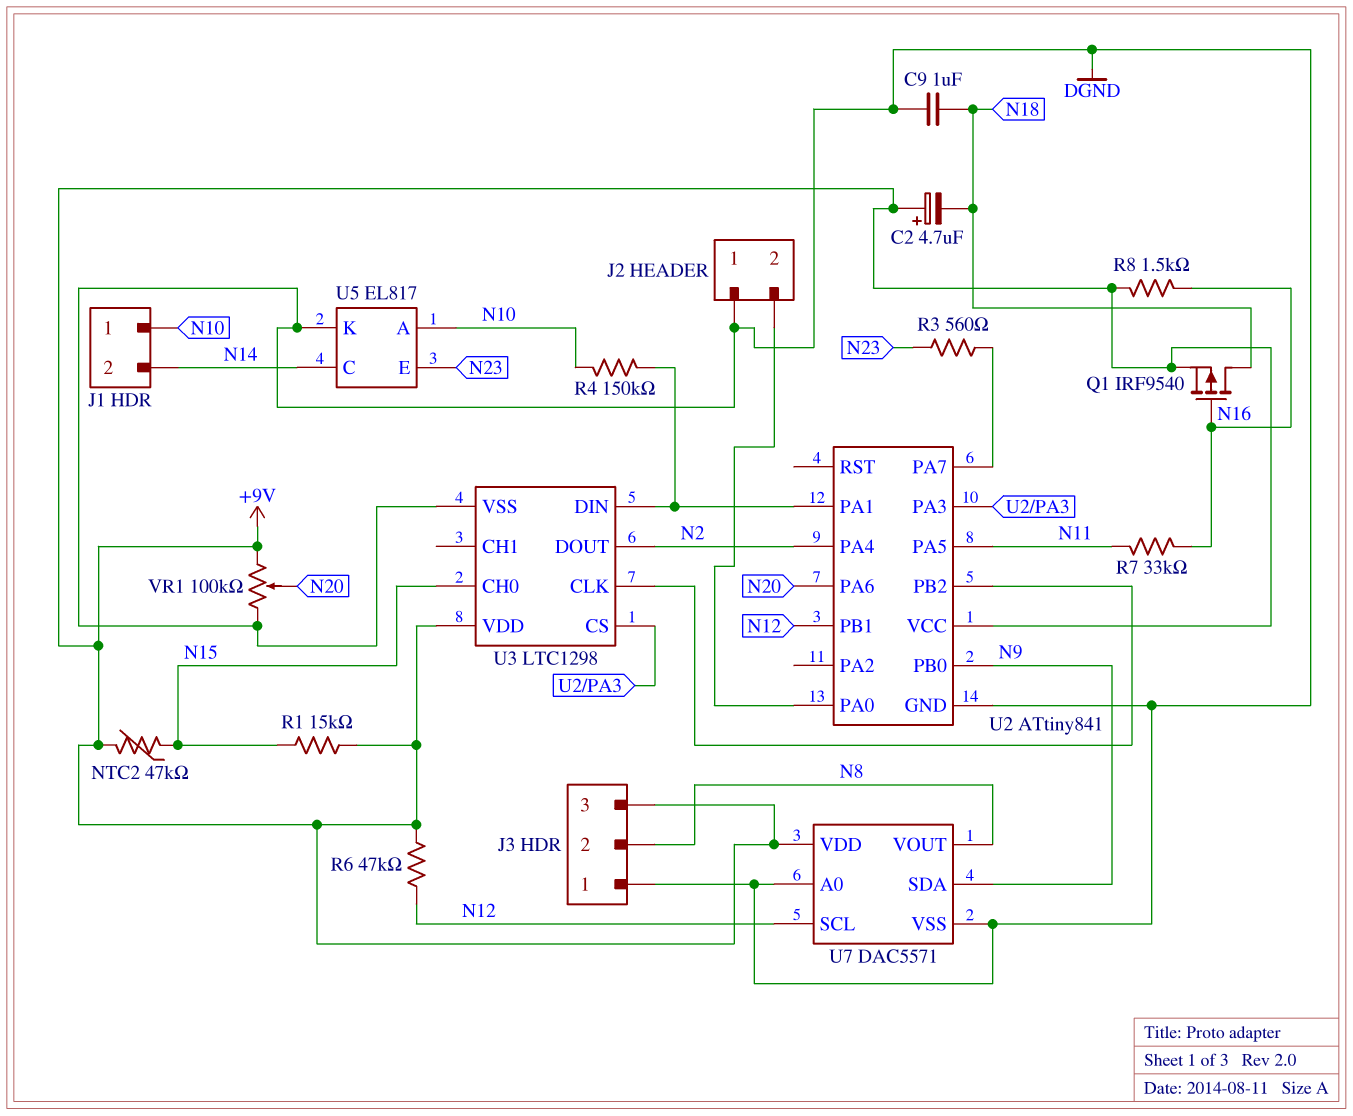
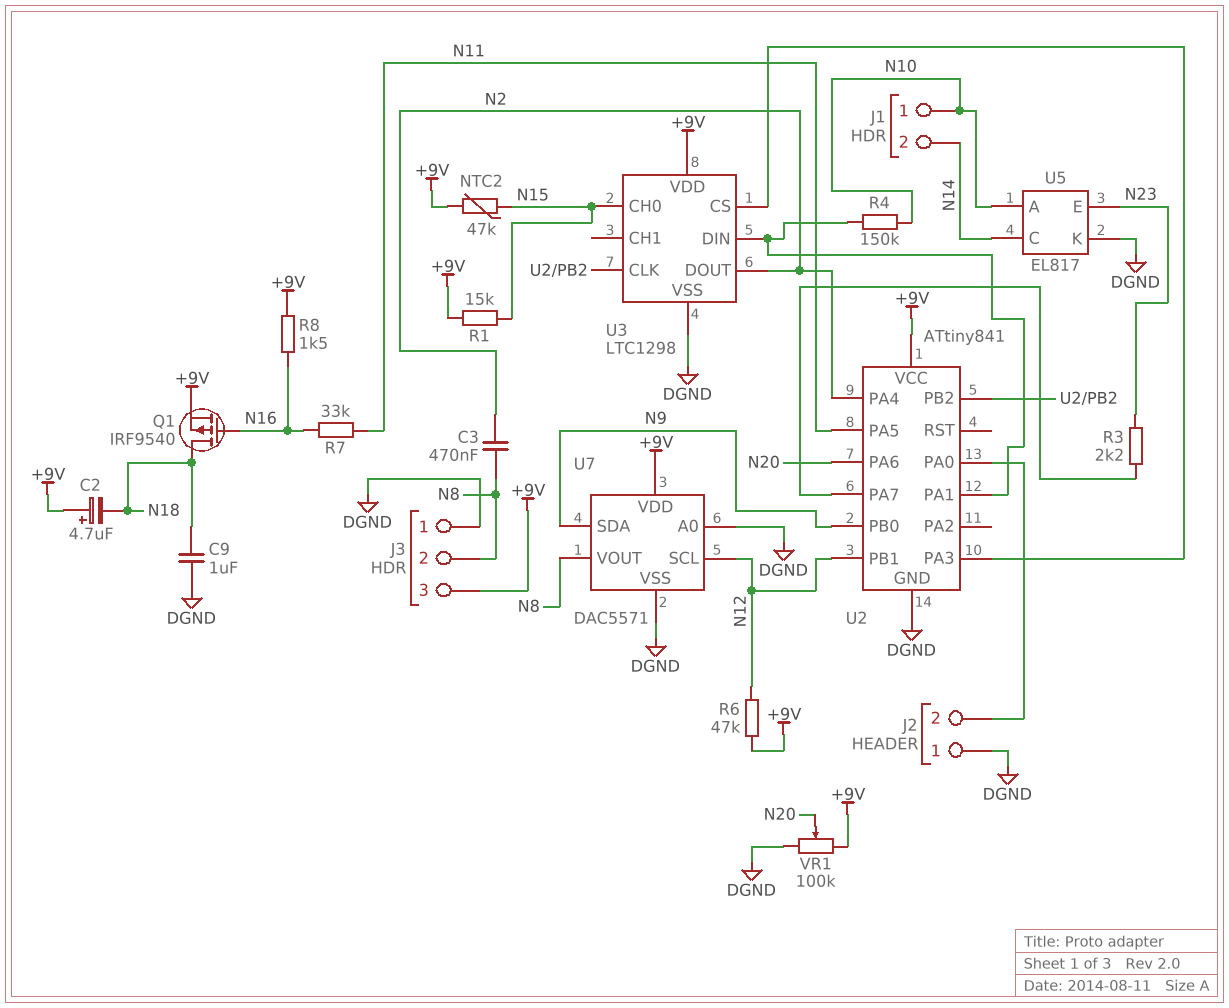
C3: none -> 470nF (N2, N8)
R3: 560 (N23, U2/PA7) -> 2.2k (N23, U2/PA7)

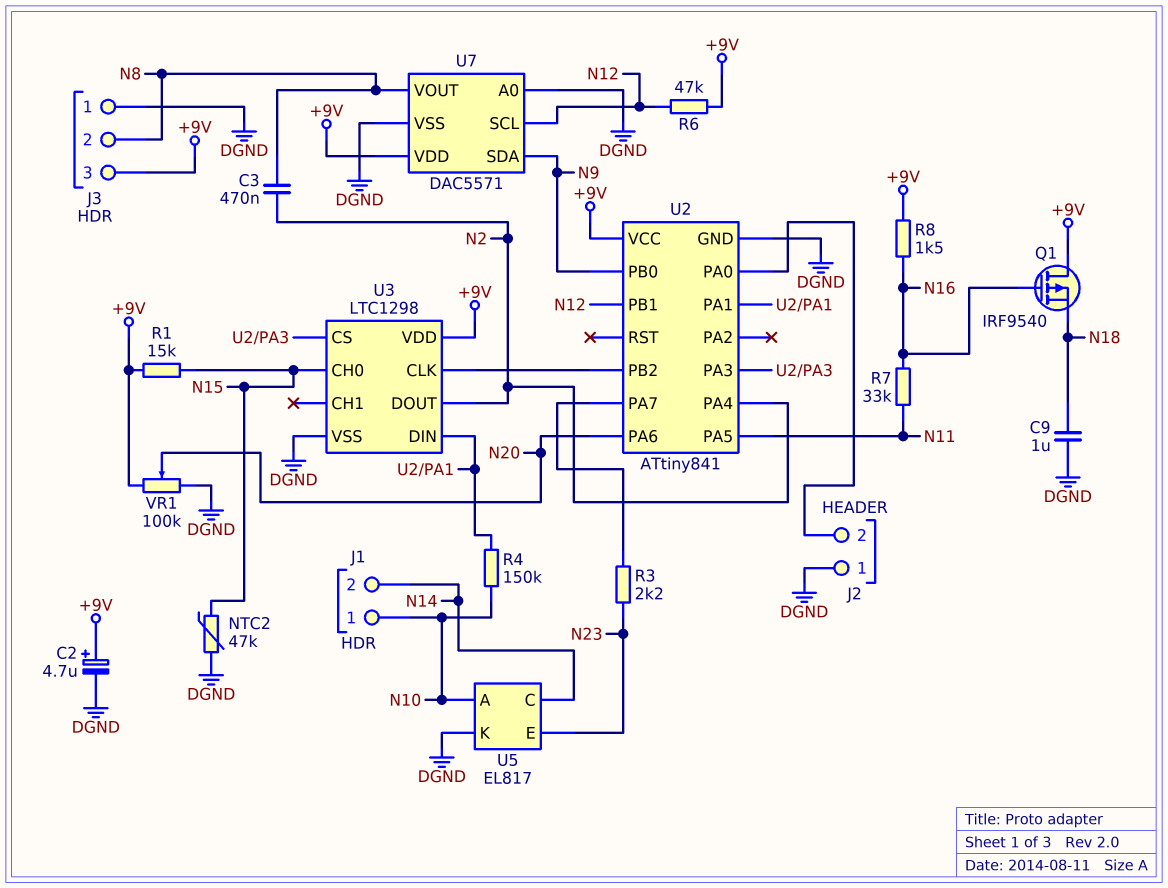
C2: 4.7uF (plus +9V, minus N18) -> 4.7uF (plus +9V, minus DGND)
NTC2: 47k (+9V, N15) -> 47k (DGND, N15)
Q1: PMOS IRF9540 (G N16, D N18, S +9V) -> PMOS IRF9540 (G N16, D +9V, S N18)

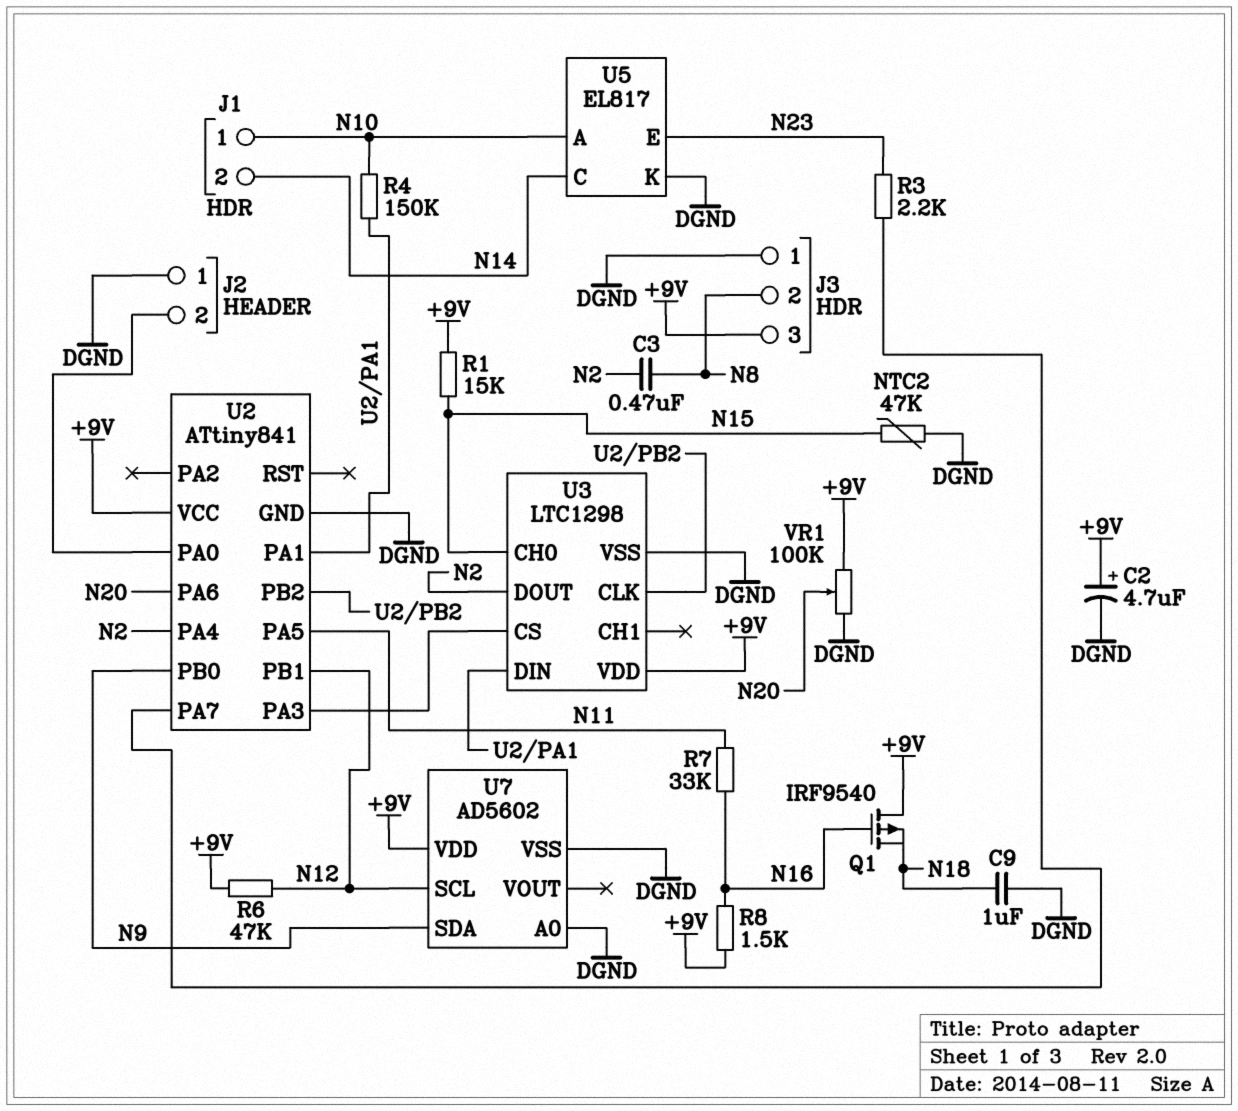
U7: DAC5571 -> AD5602
U7 pin VOUT: N8 -> none

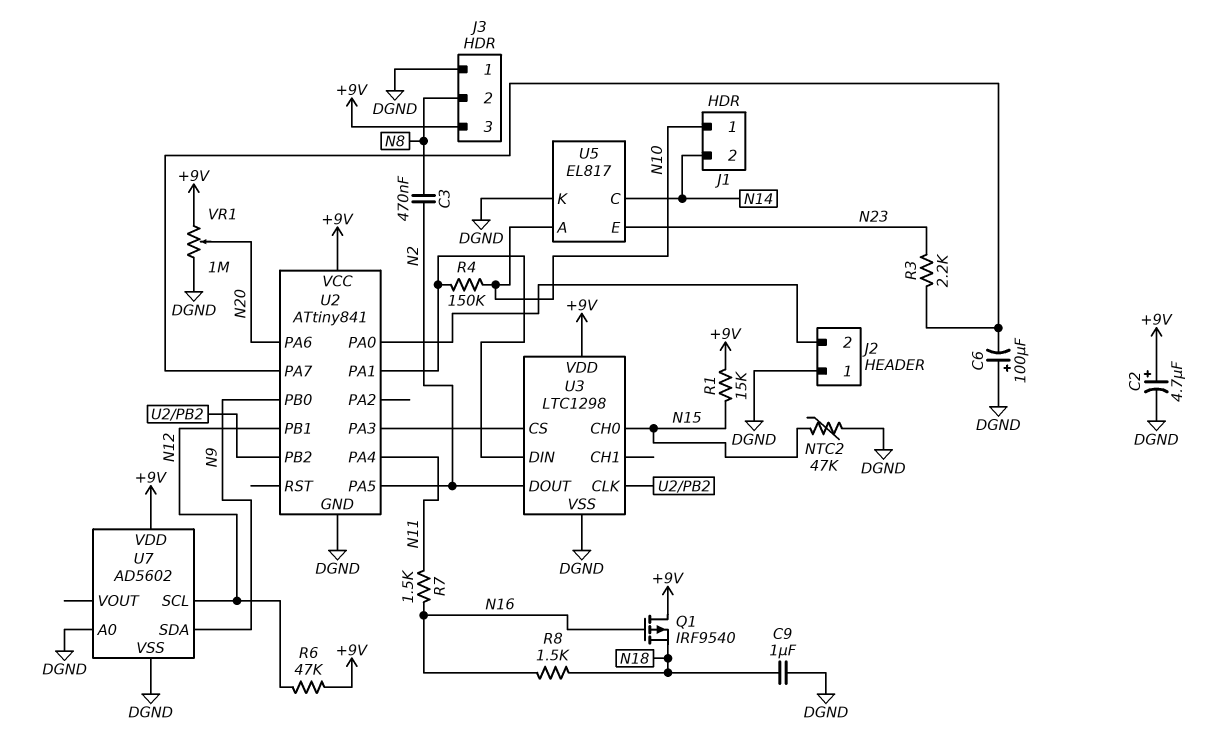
C6: none -> 100uF (plus DGND, minus U2/PA7)
R7: 33k (N11, N16) -> 1.5k (N11, N16)
R8: 1.5k (+9V, N16) -> 1.5k (N16, N18)
U2 pin PA4: N2 -> N11
U2 pin PA5: N11 -> N2
VR1: 100k (+9V, DGND, wiper N20) -> 1M (+9V, DGND, wiper N20)

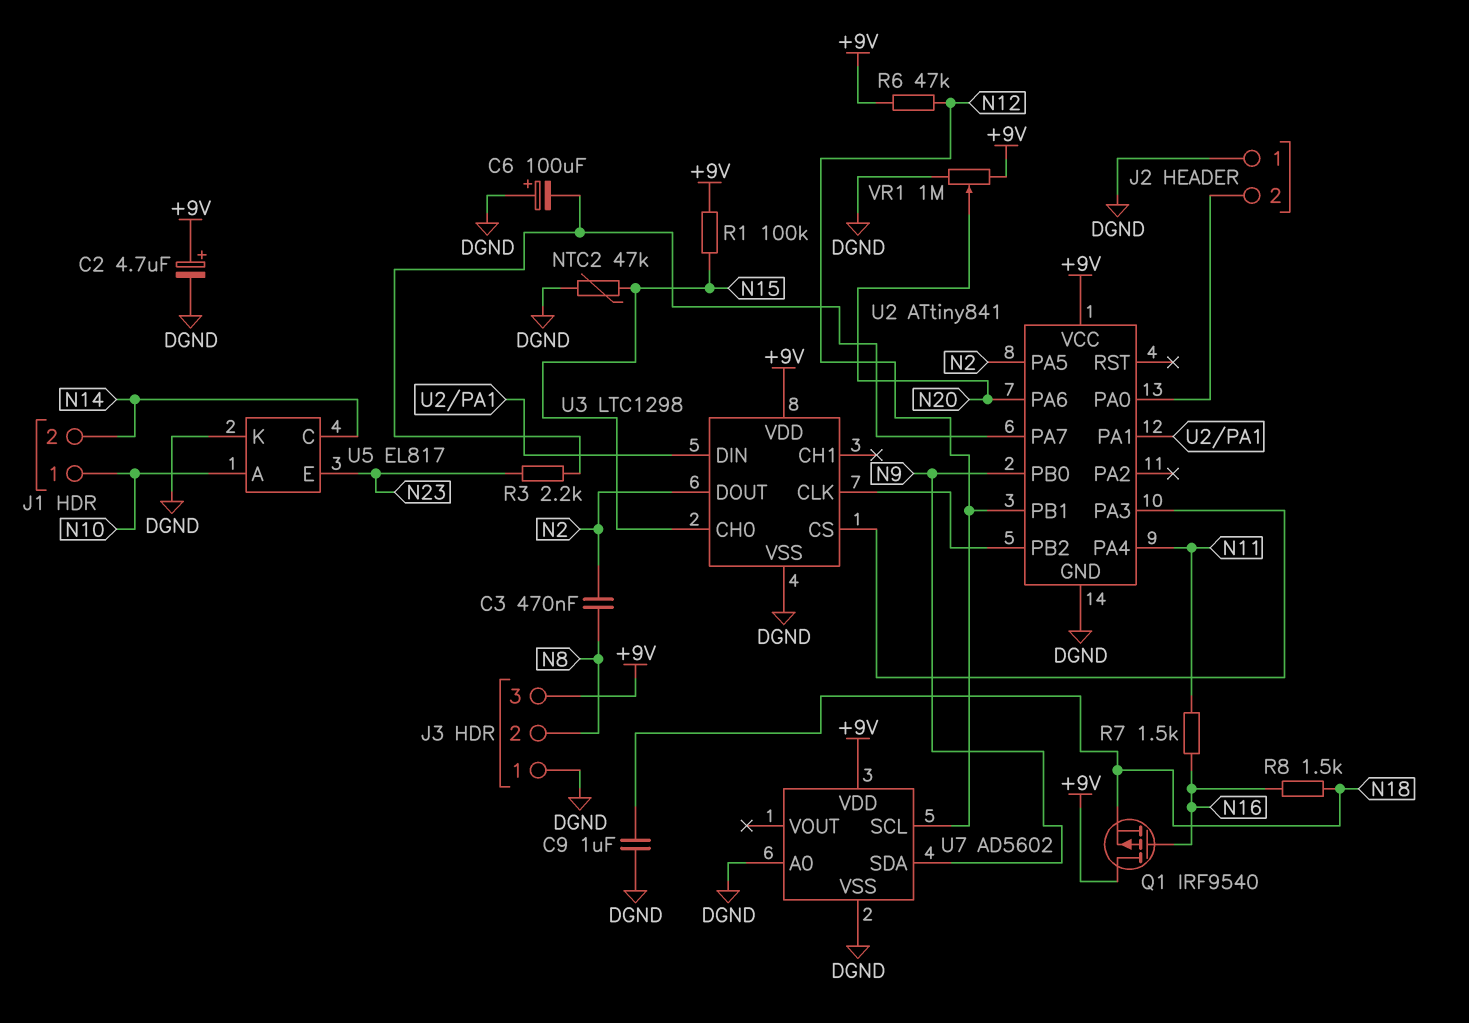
R1: 15k (+9V, N15) -> 100k (+9V, N15)
R4: 150k (N10, U2/PA1) -> none

